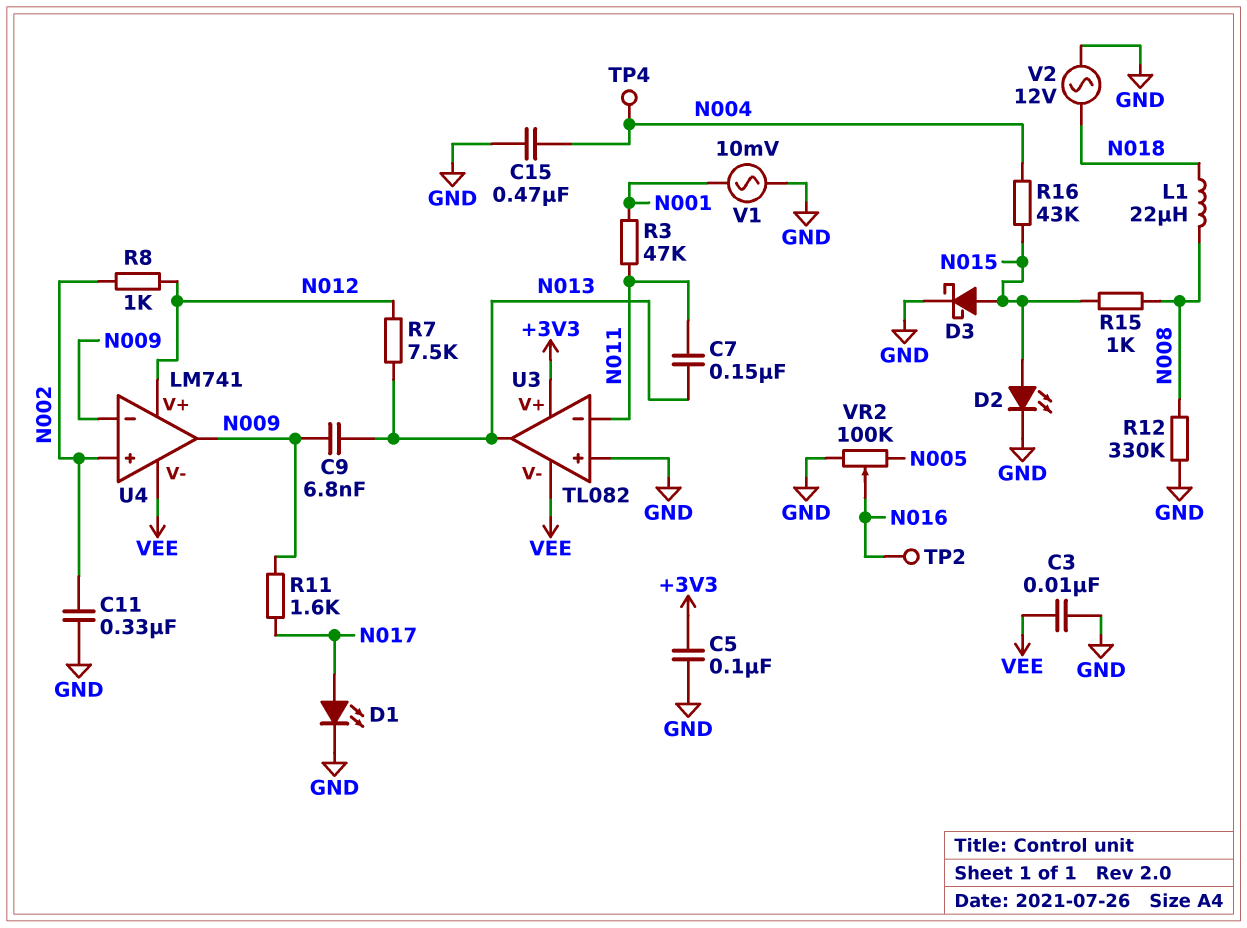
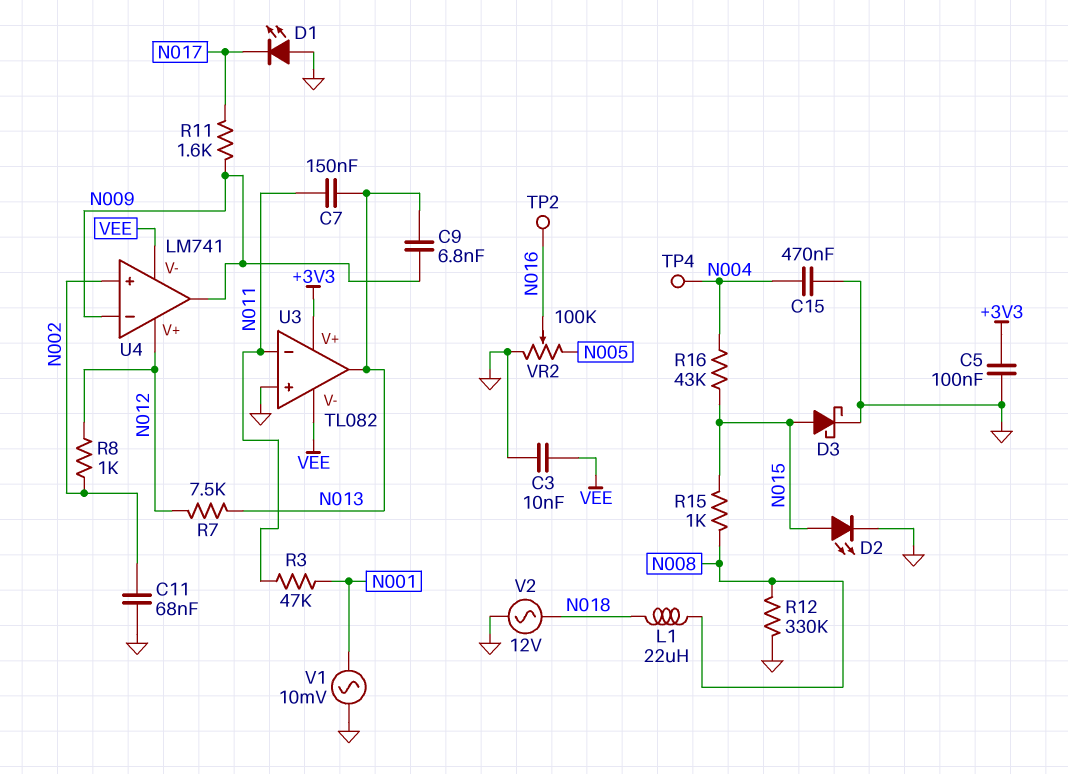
C11: 330nF (GND, N002) -> 68nF (GND, N002)
D1: LED (A N017, K GND) -> LED (A GND, K N017)

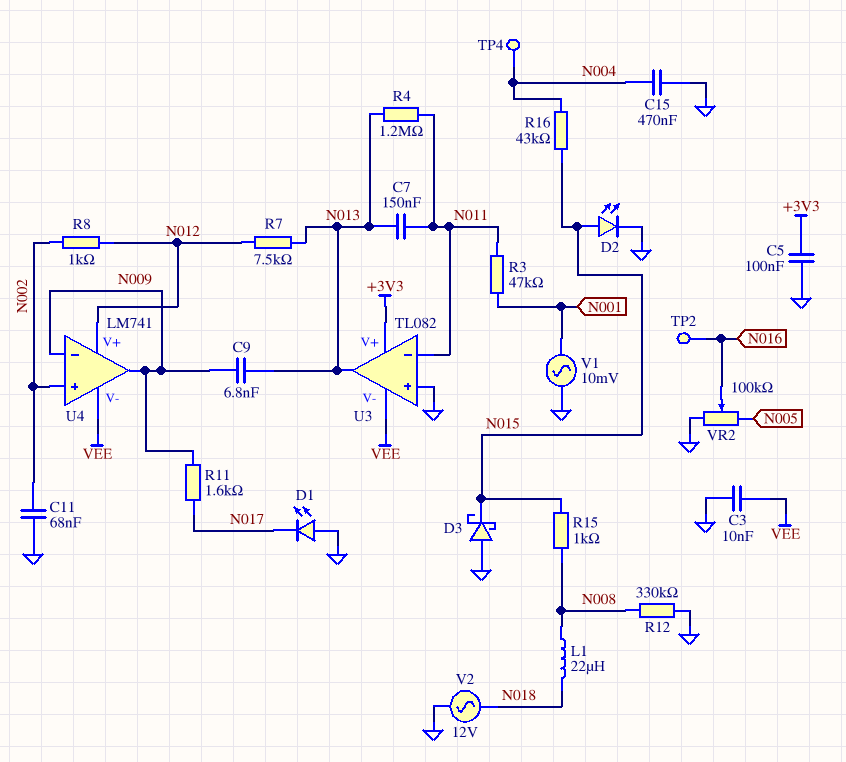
D3: schottky (A N015, K GND) -> schottky (A GND, K N015)
R4: none -> 1.2M (N011, N013)

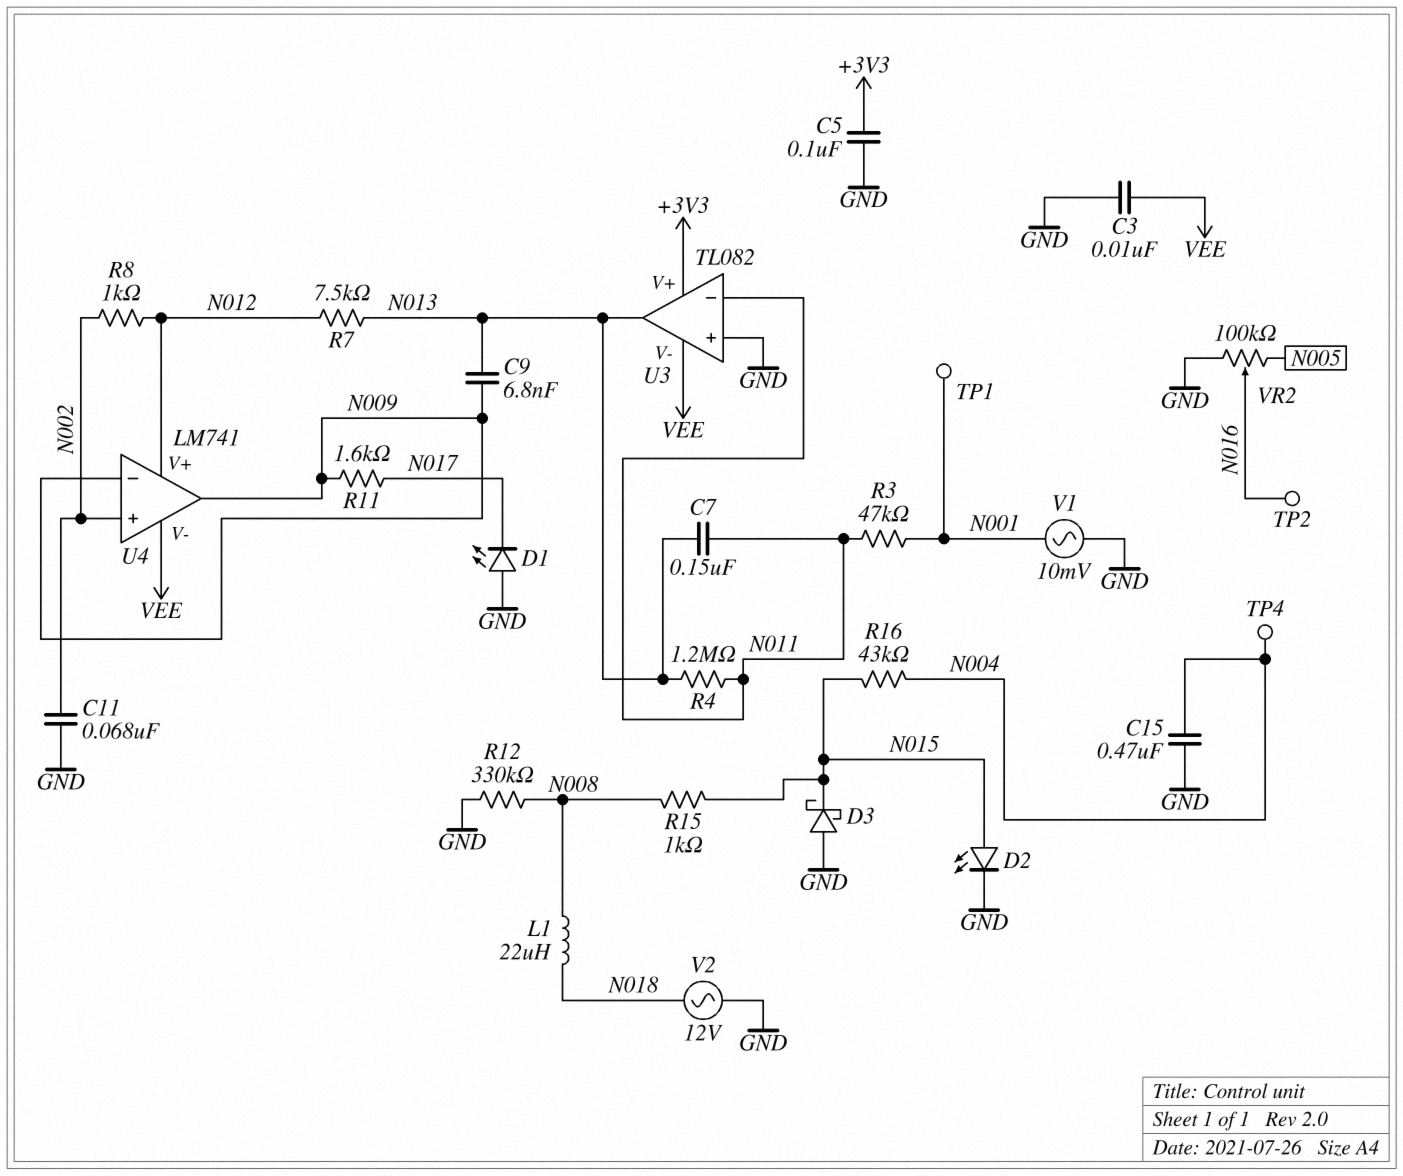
TP1: none -> test point (N001)

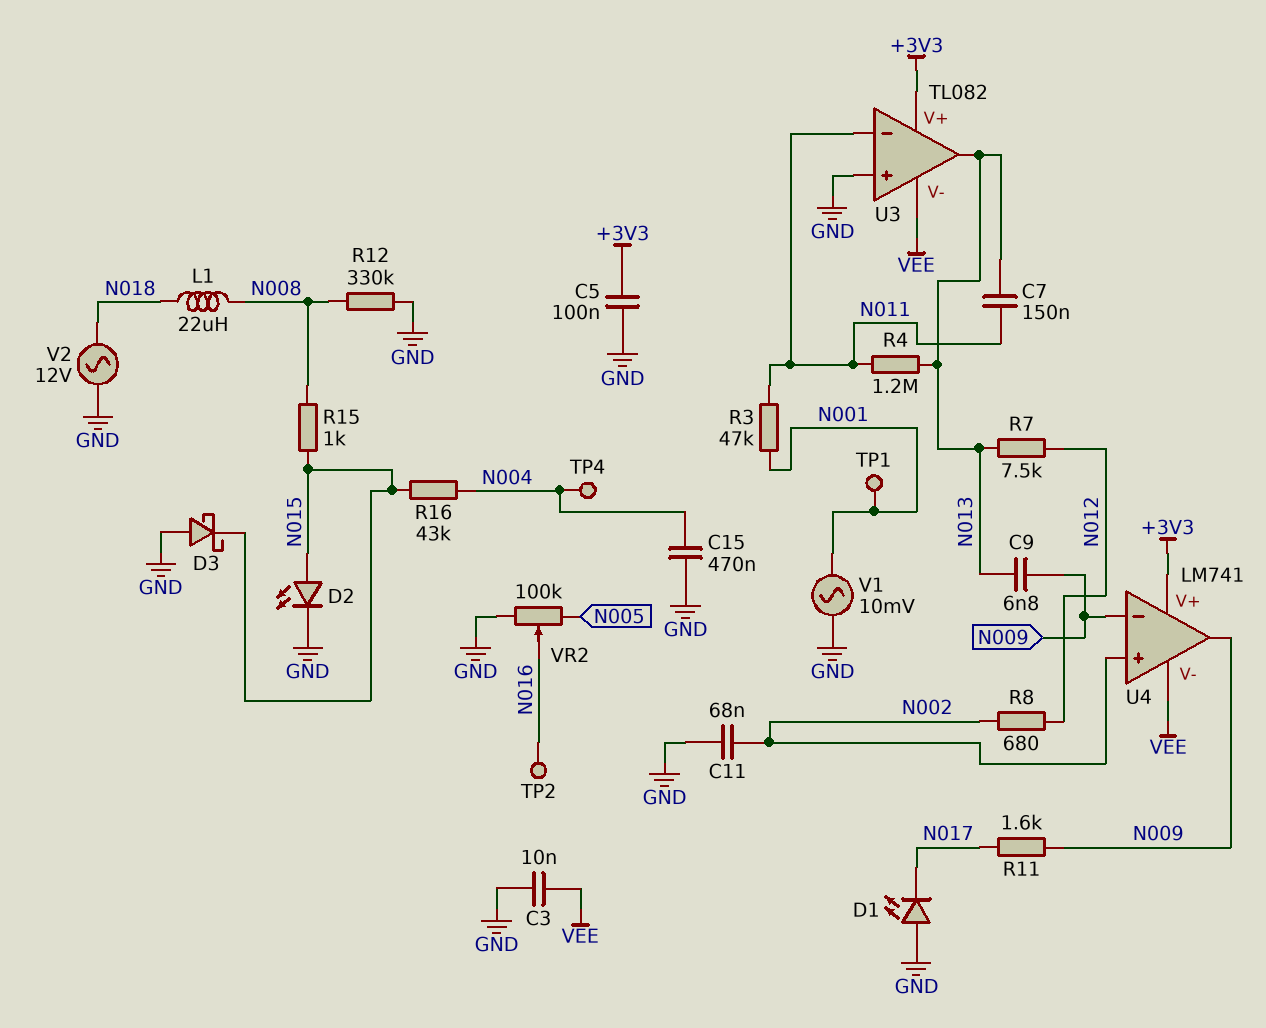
R8: 1k (N002, N012) -> 680 (N002, N012)
U4 pin V+: N012 -> +3V3

